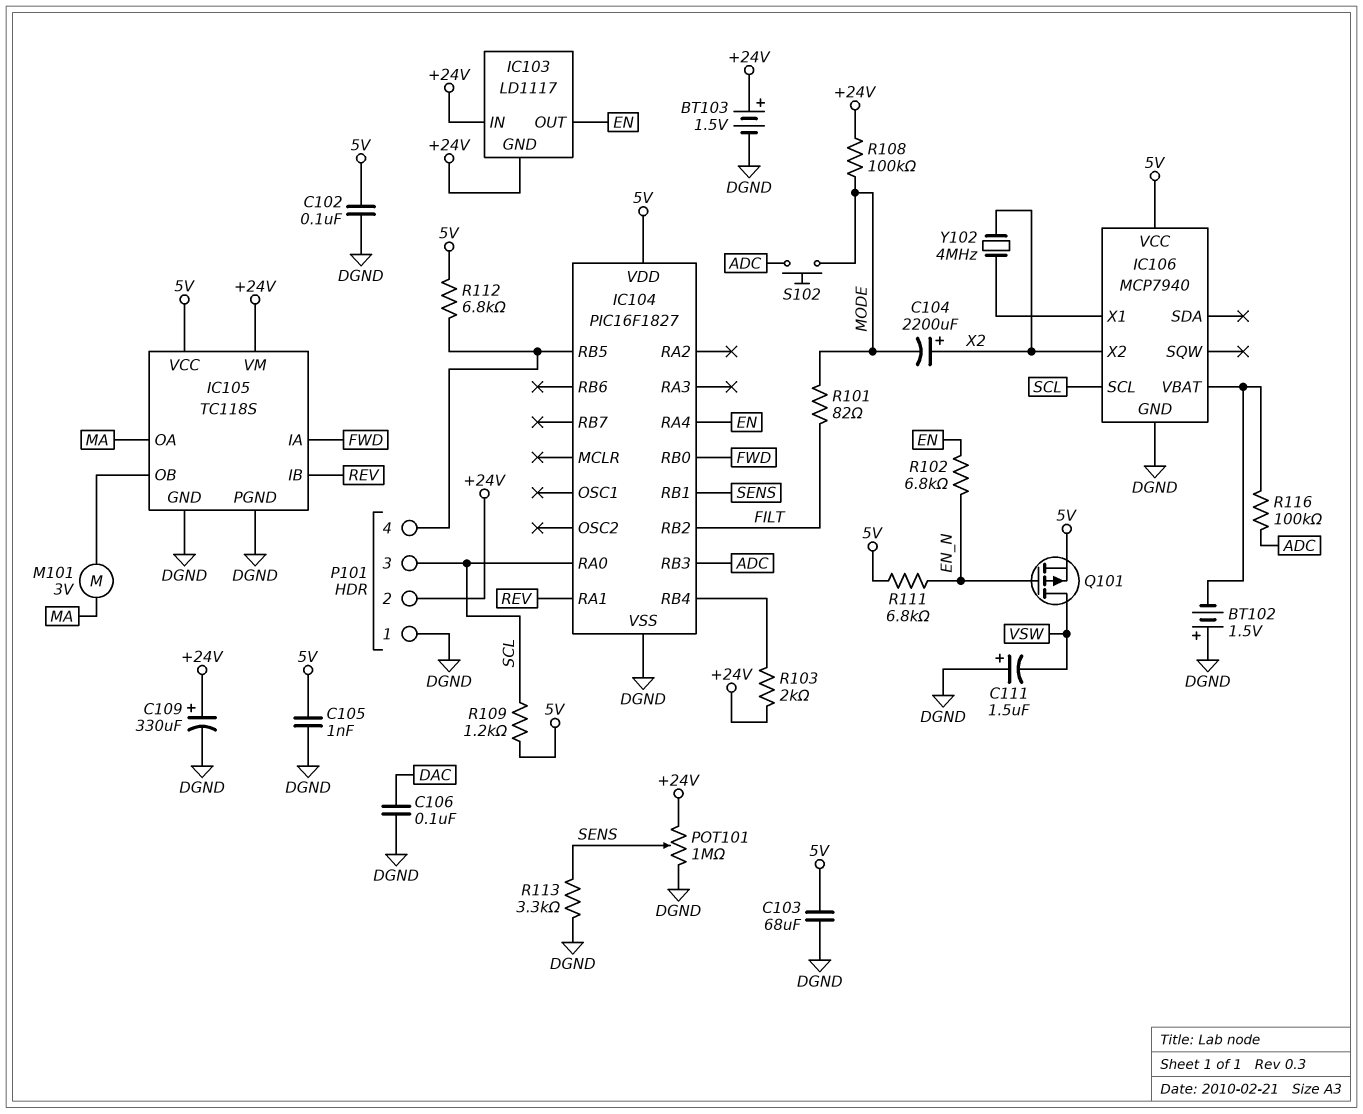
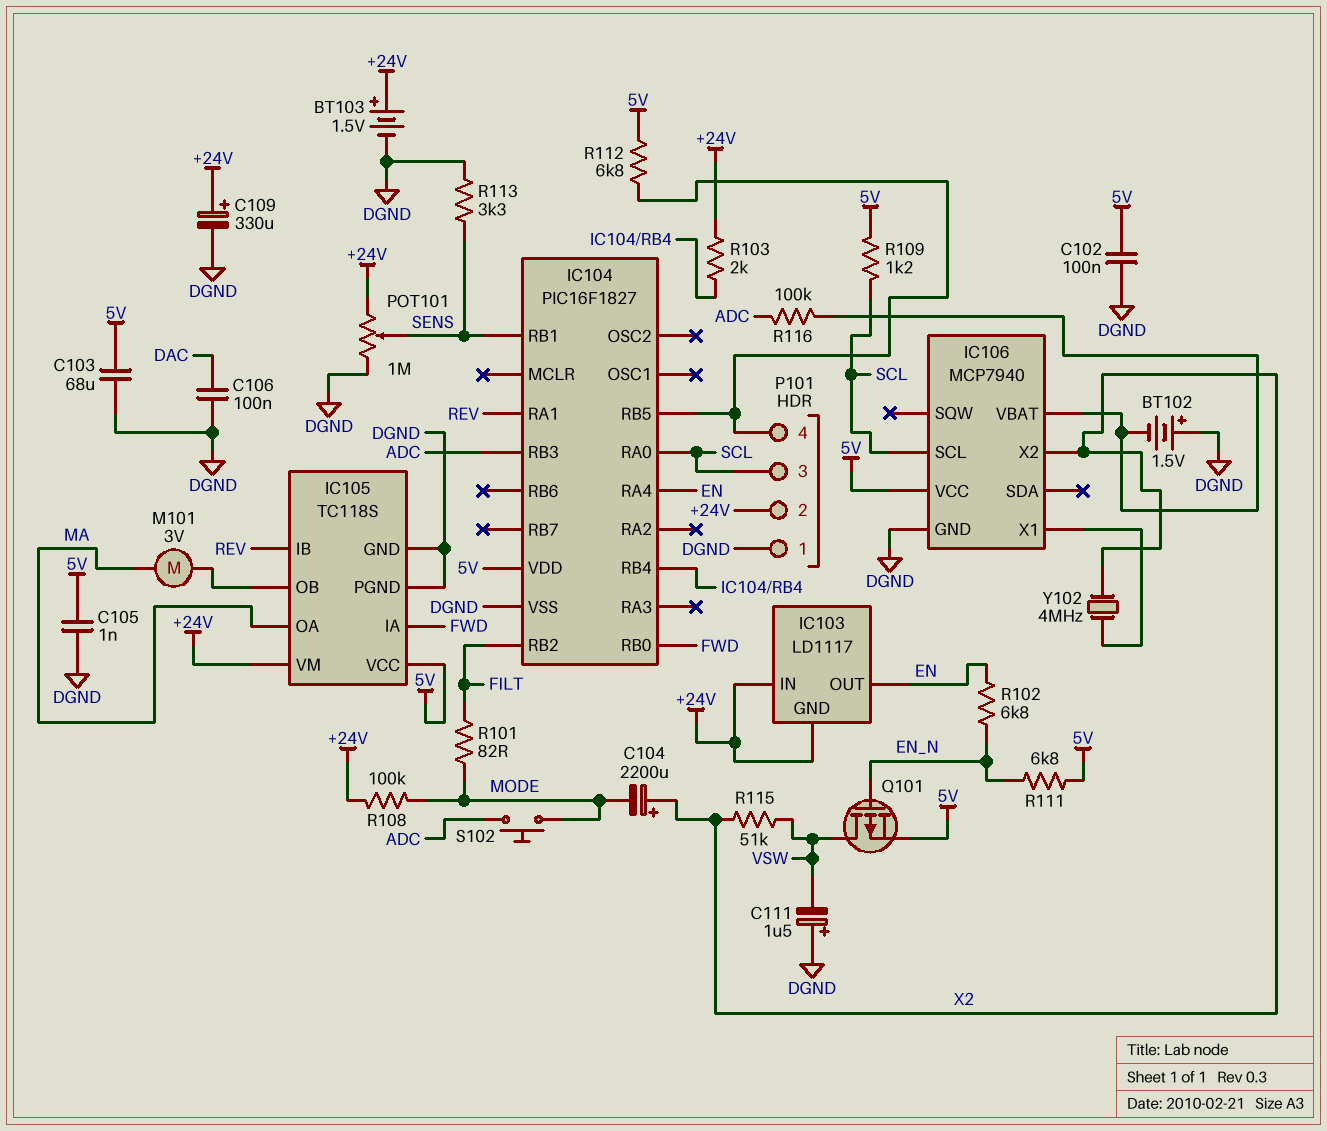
R115: none -> 51k (VSW, X2)

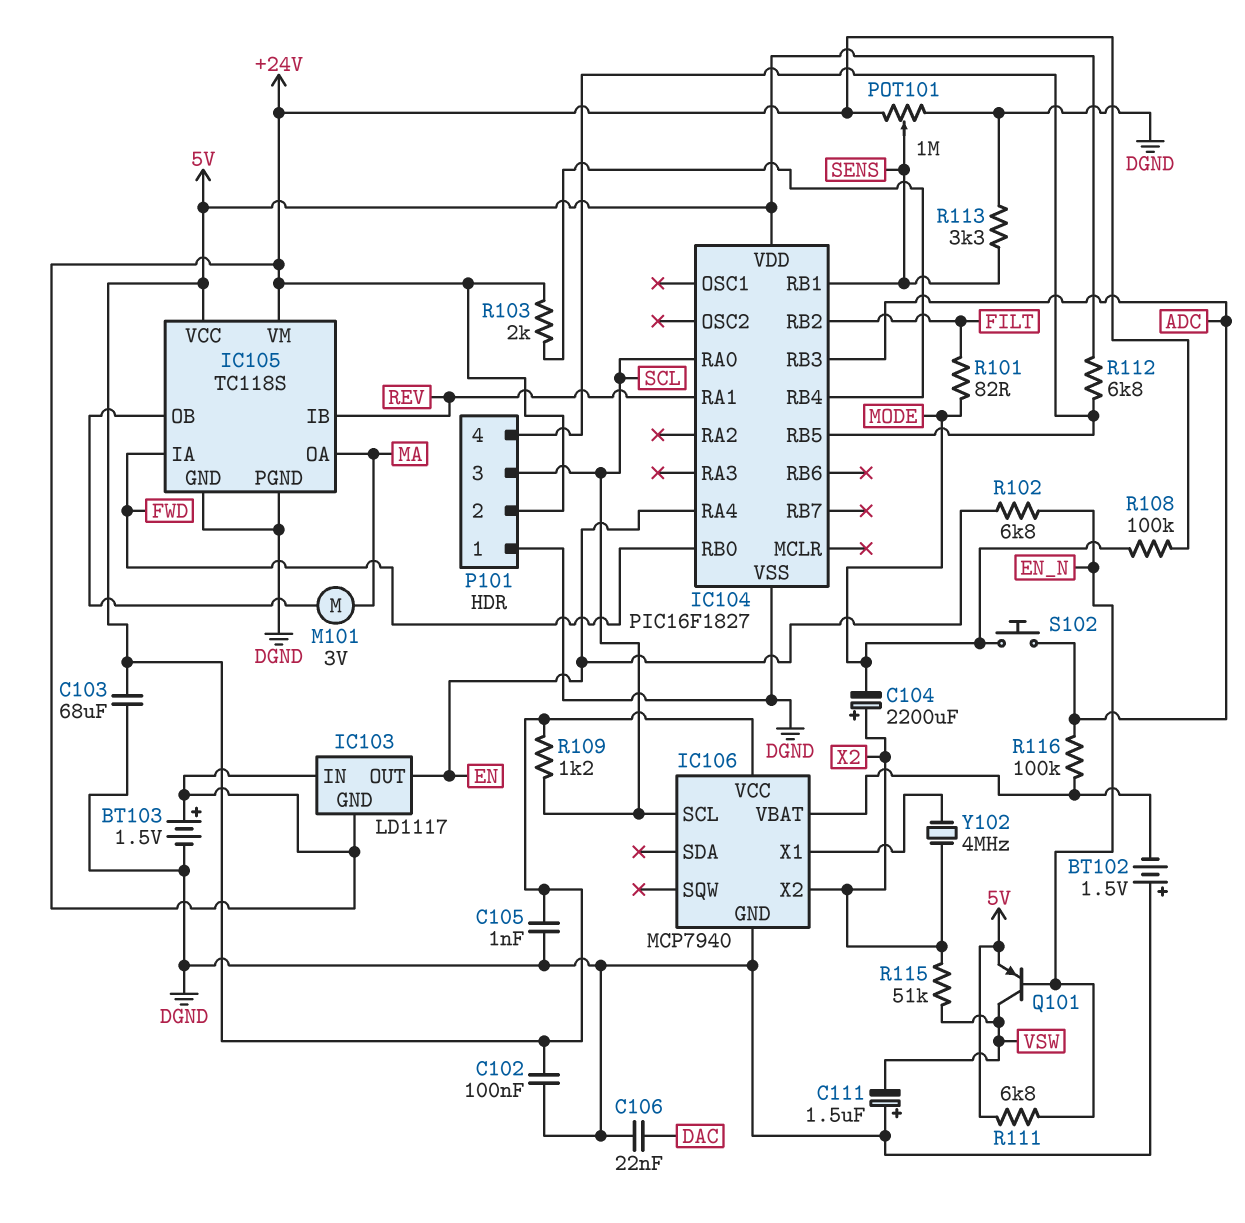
C106: 100nF (DAC, DGND) -> 22nF (DAC, DGND)
C109: 330uF (plus +24V, minus DGND) -> none
Q101: PMOS (G EN_N, D VSW, S 5V) -> PNP (B EN_N, C VSW, E 5V)

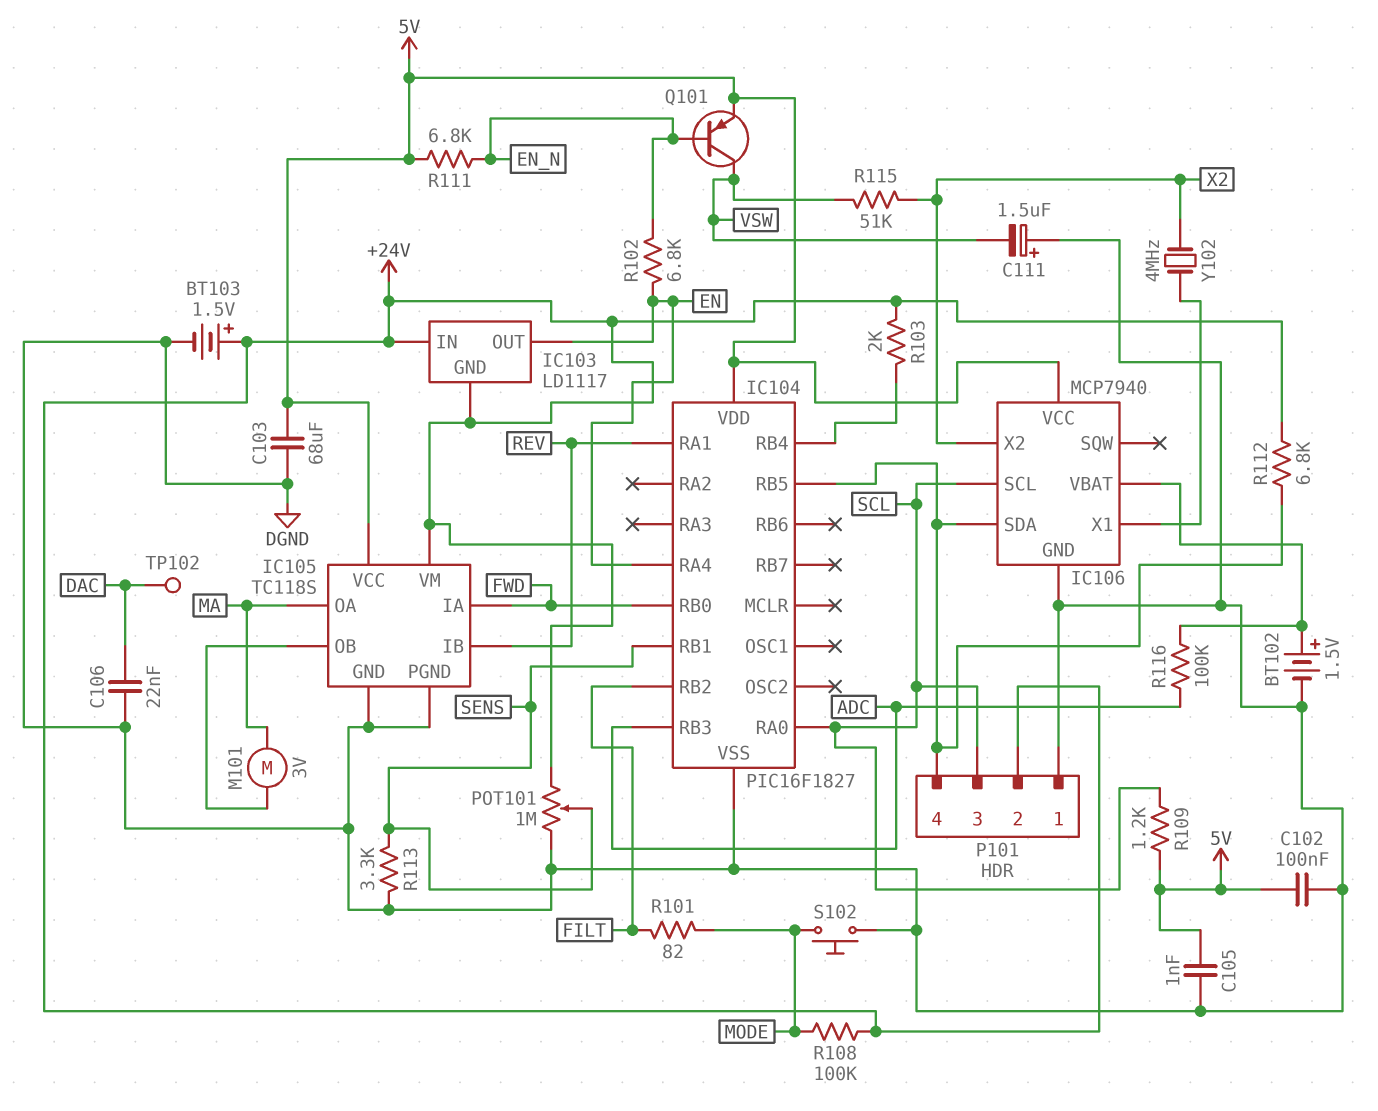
BT102: 1.5V (plus DGND, minus IC106/VBAT) -> 1.5V (plus IC106/VBAT, minus DGND)
C104: 2200uF (plus X2, minus MODE) -> none
IC106 pin SDA: none -> IC104/RB5
R112: 6.8k (5V, IC104/RB5) -> 6.8k (+24V, IC104/RB5)
S102: button (ADC, MODE) -> button (DGND, MODE)
TP102: none -> test point (DAC)

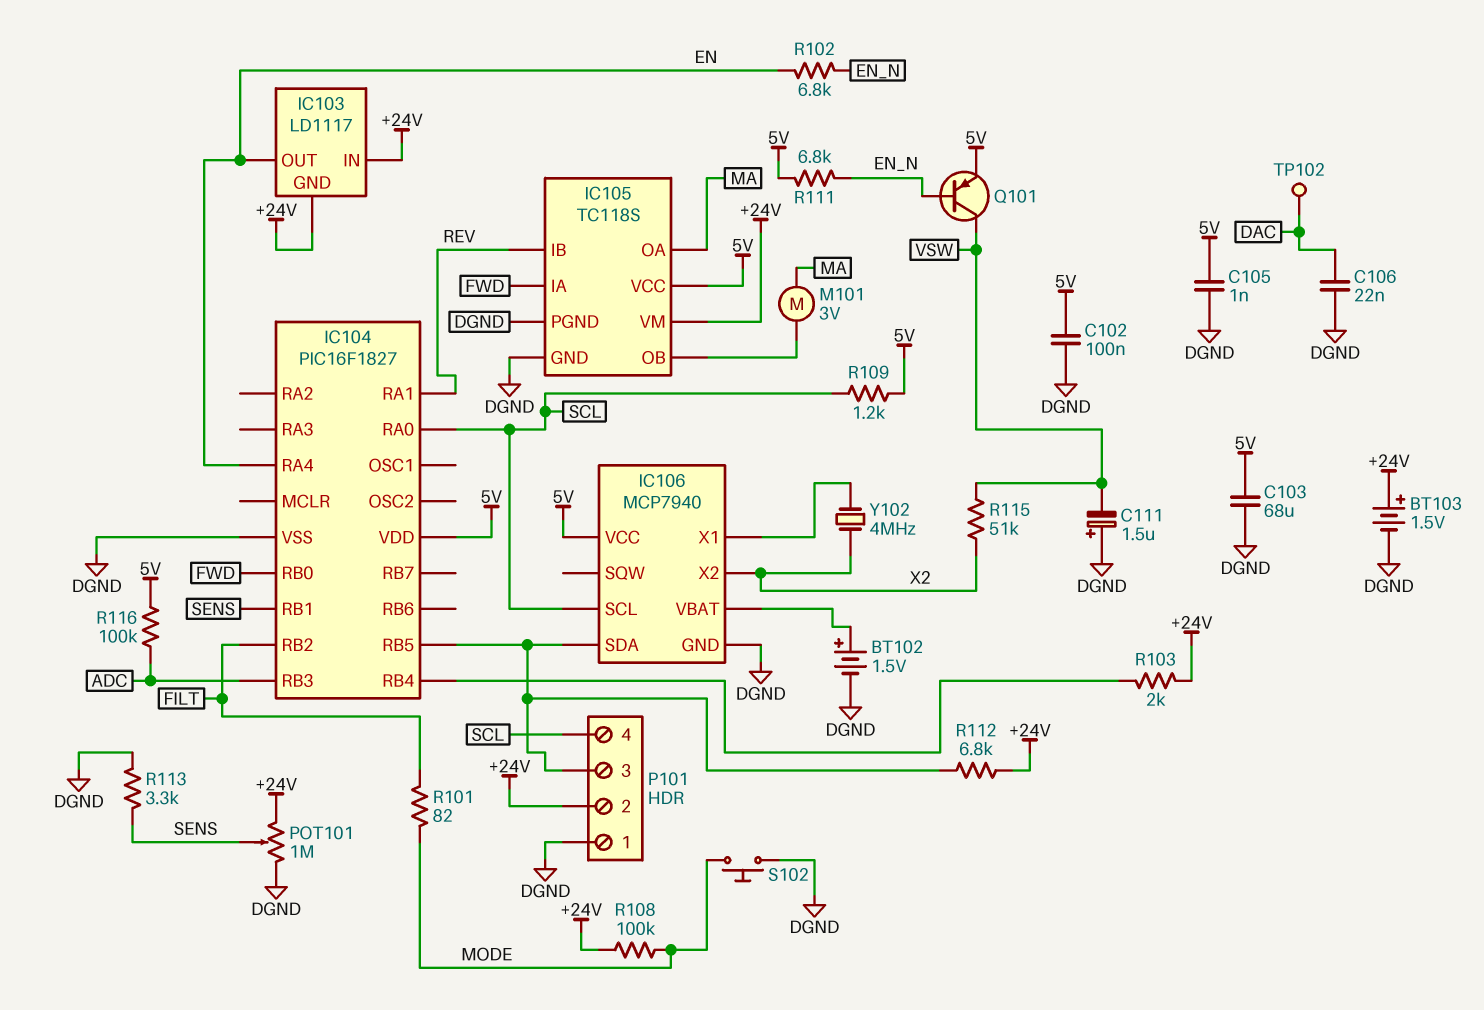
P101 pin 3: SCL -> IC104/RB5
P101 pin 4: IC104/RB5 -> SCL
R116: 100k (ADC, IC106/VBAT) -> 100k (5V, ADC)

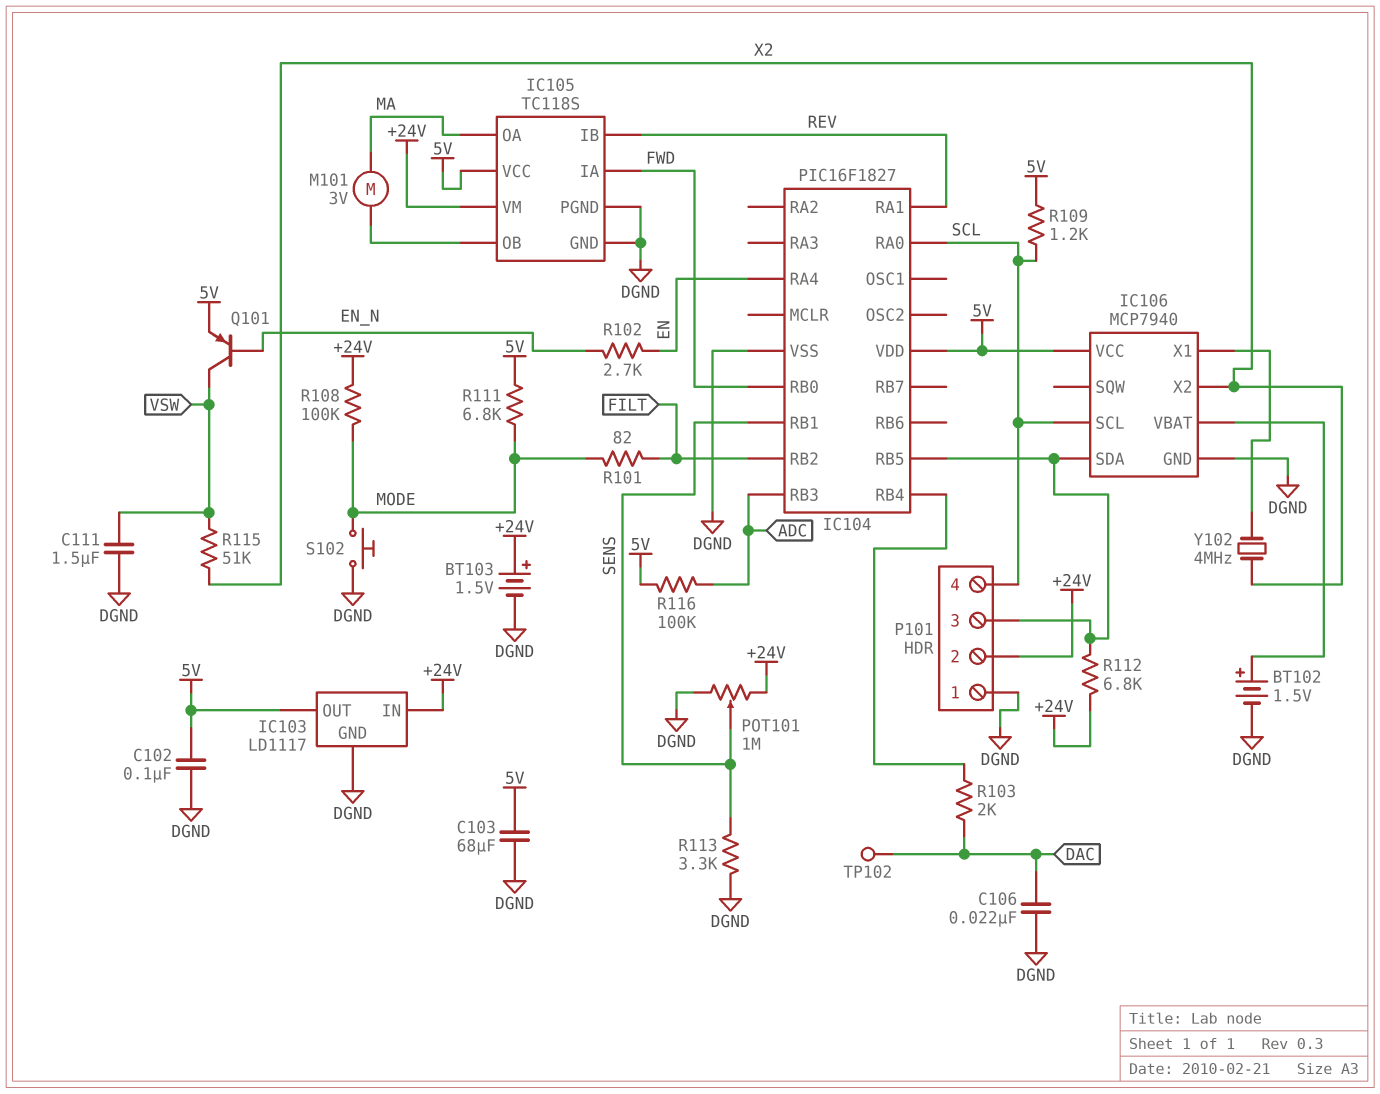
C105: 1nF (5V, DGND) -> none
C111: 1.5uF (plus DGND, minus VSW) -> 1.5uF (DGND, VSW)
IC103 pin GND: +24V -> DGND
IC103 pin OUT: EN -> 5V
R102: 6.8k (EN, EN_N) -> 2.7k (EN, EN_N)
R103: 2k (+24V, IC104/RB4) -> 2k (DAC, IC104/RB4)
R111: 6.8k (5V, EN_N) -> 6.8k (5V, MODE)

